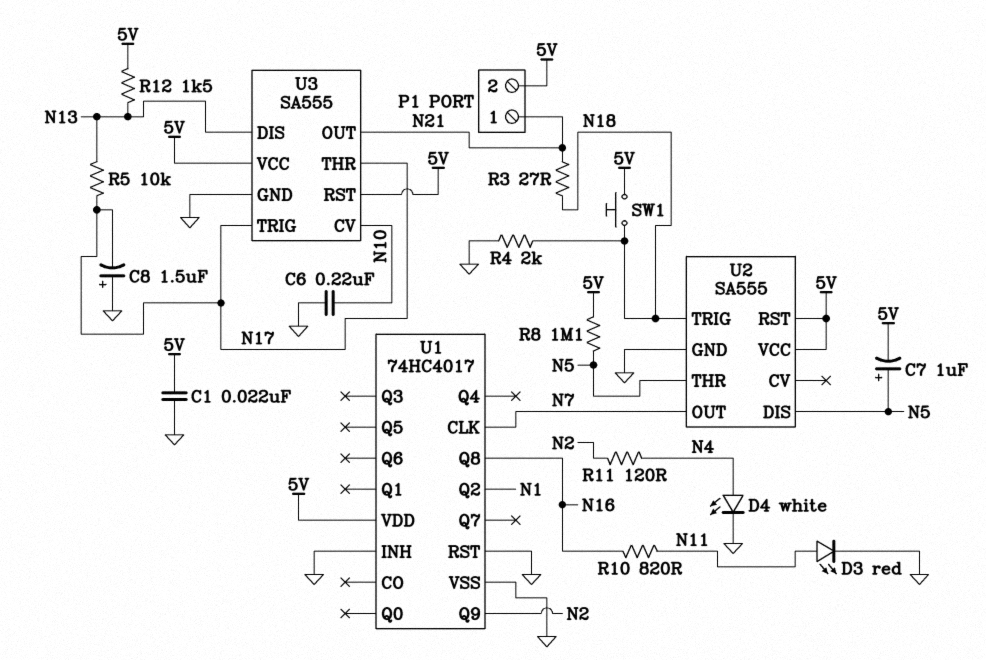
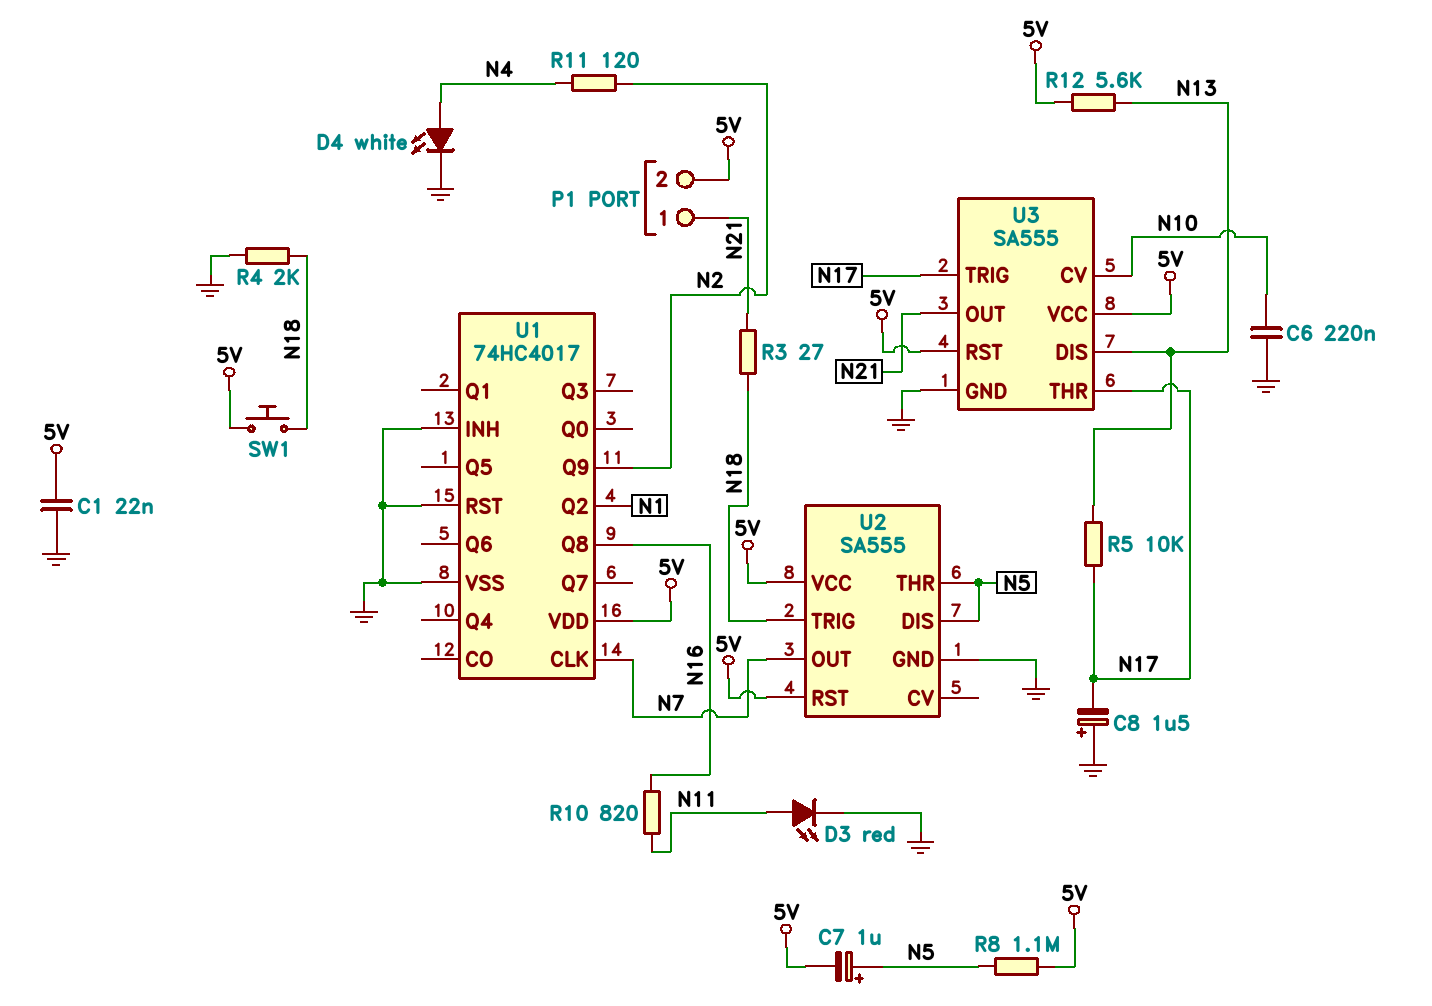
R12: 1.5k (5V, N13) -> 5.6k (5V, N13)

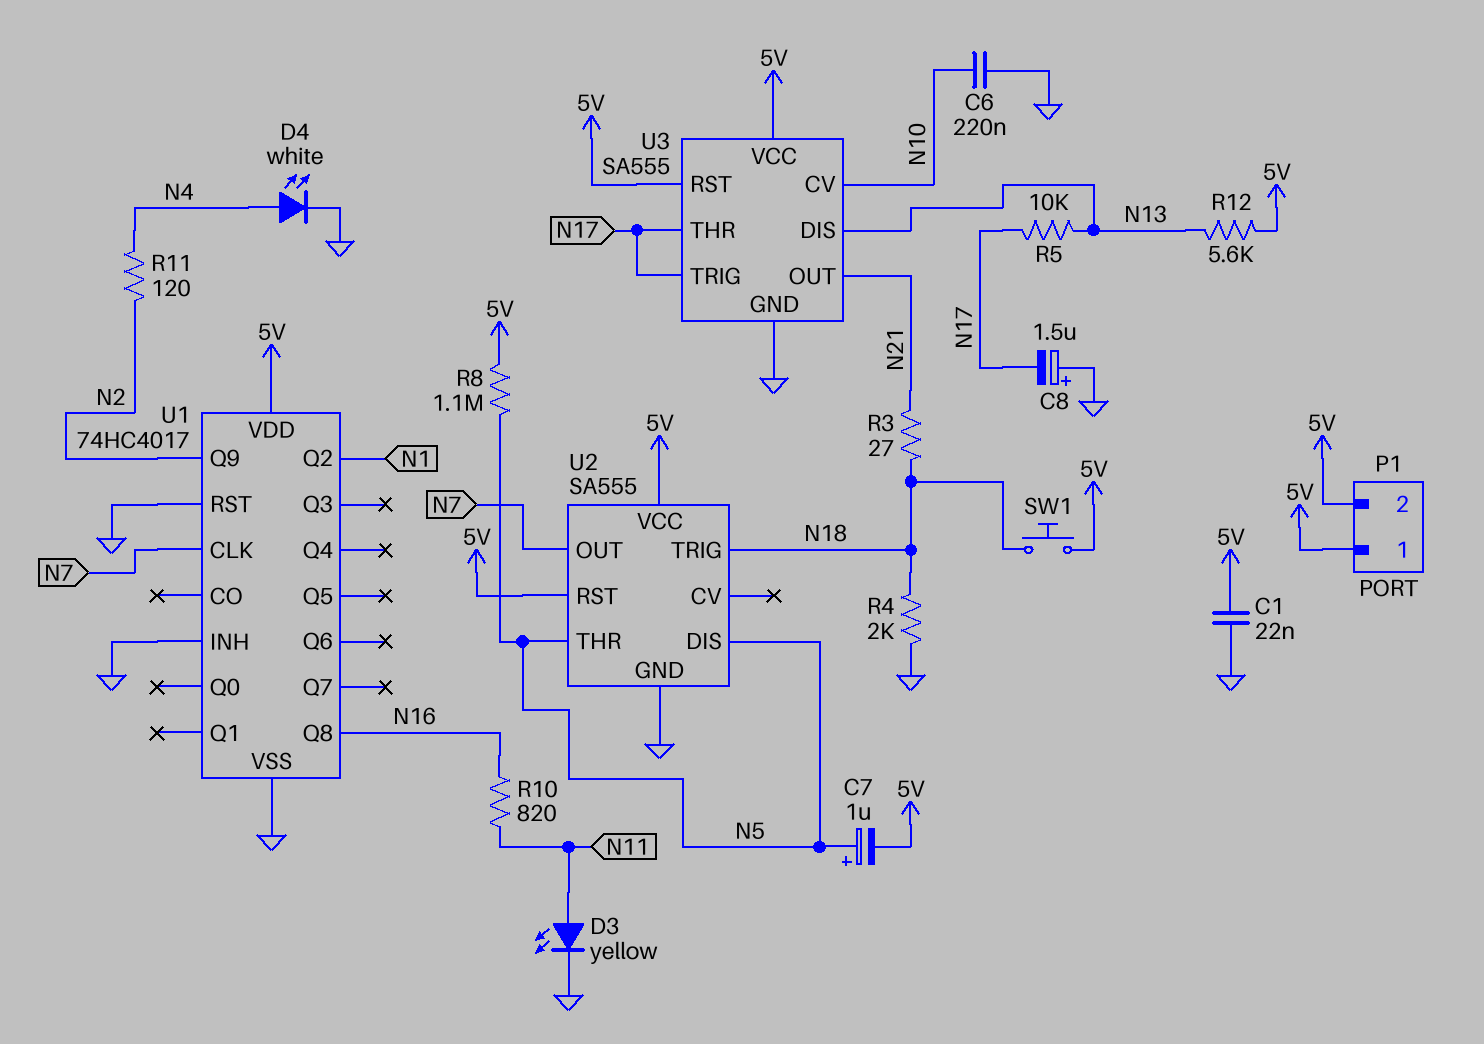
D3: LED red (A N11, K GND) -> LED yellow (A N11, K GND)
P1 pin 1: N21 -> 5V

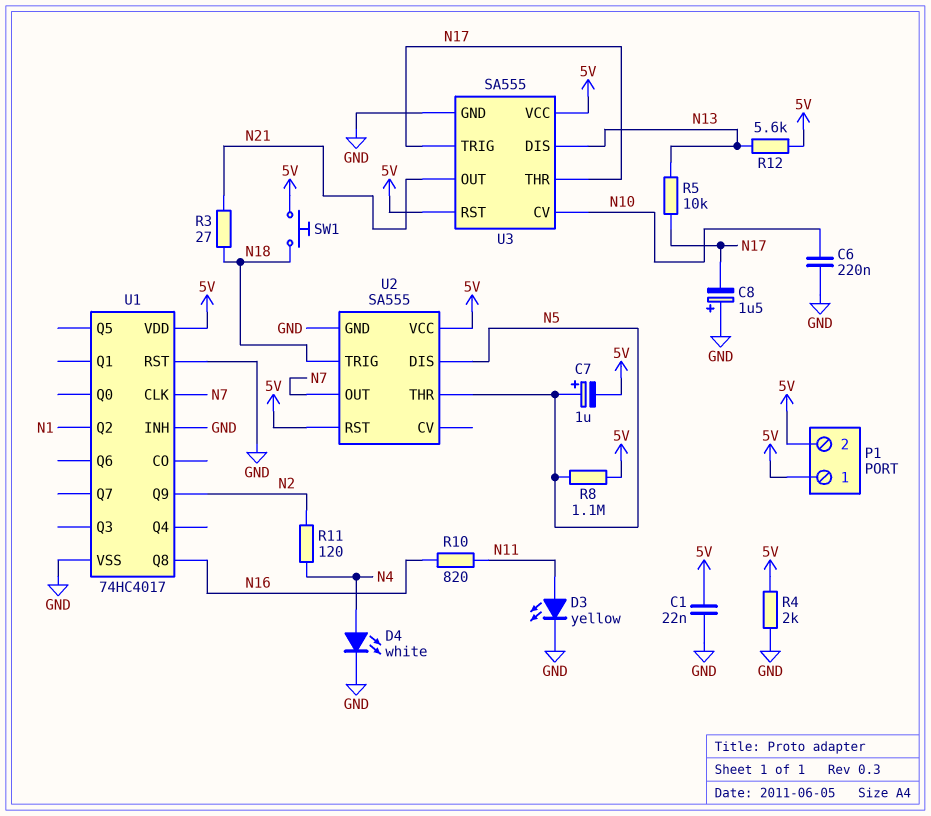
R4: 2k (GND, N18) -> 2k (5V, GND)

